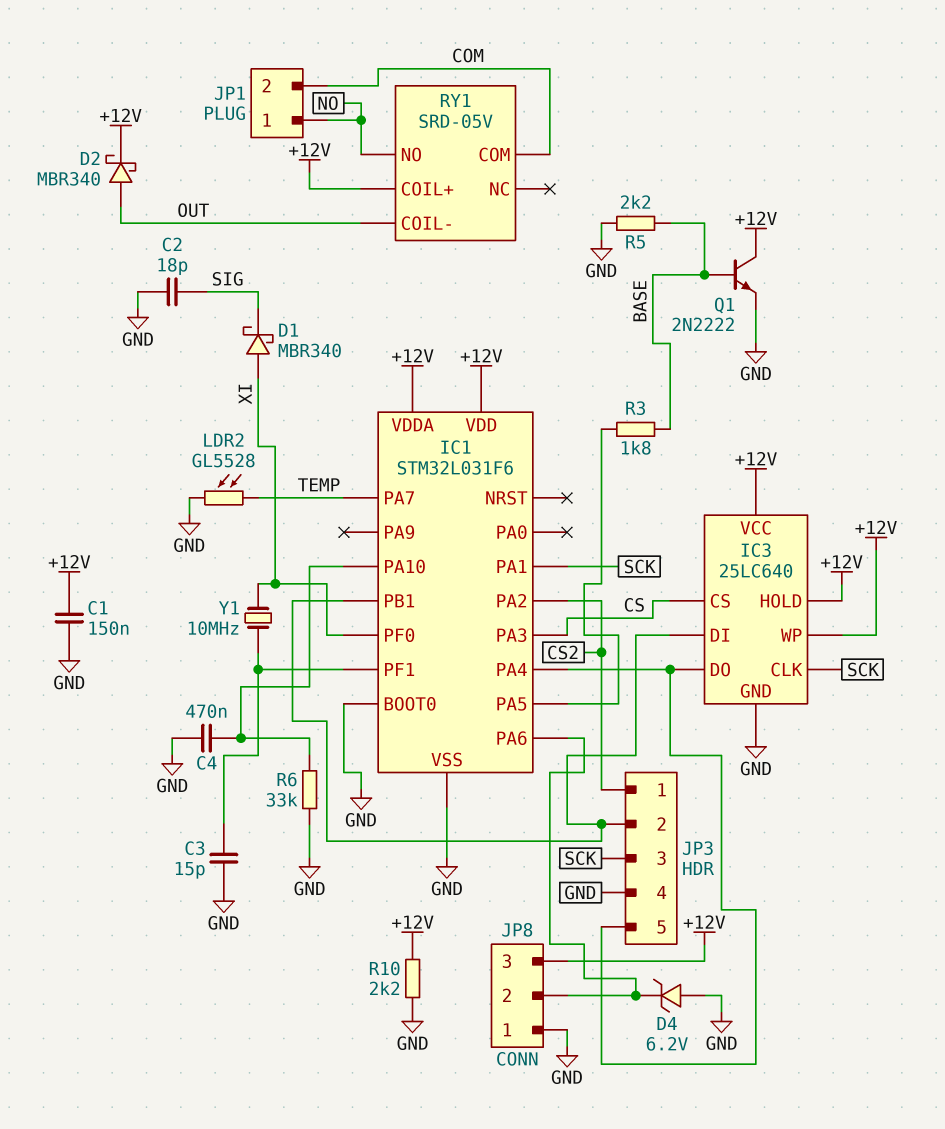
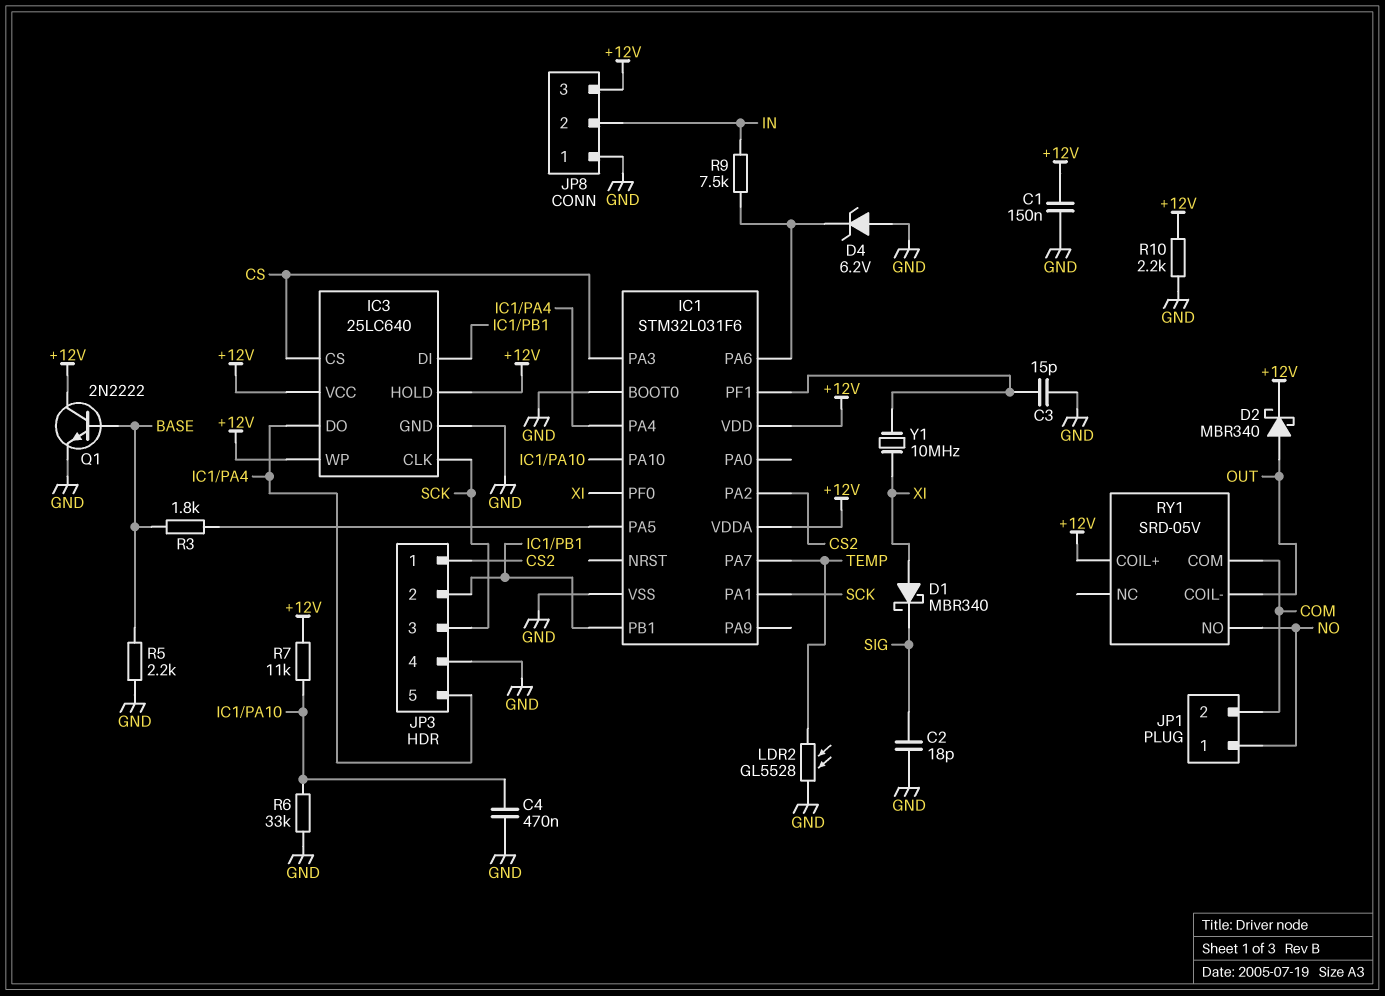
JP8 pin 2: IC1/PA6 -> IN
R7: none -> 11k (+12V, IC1/PA10)
R9: none -> 7.5k (IC1/PA6, IN)

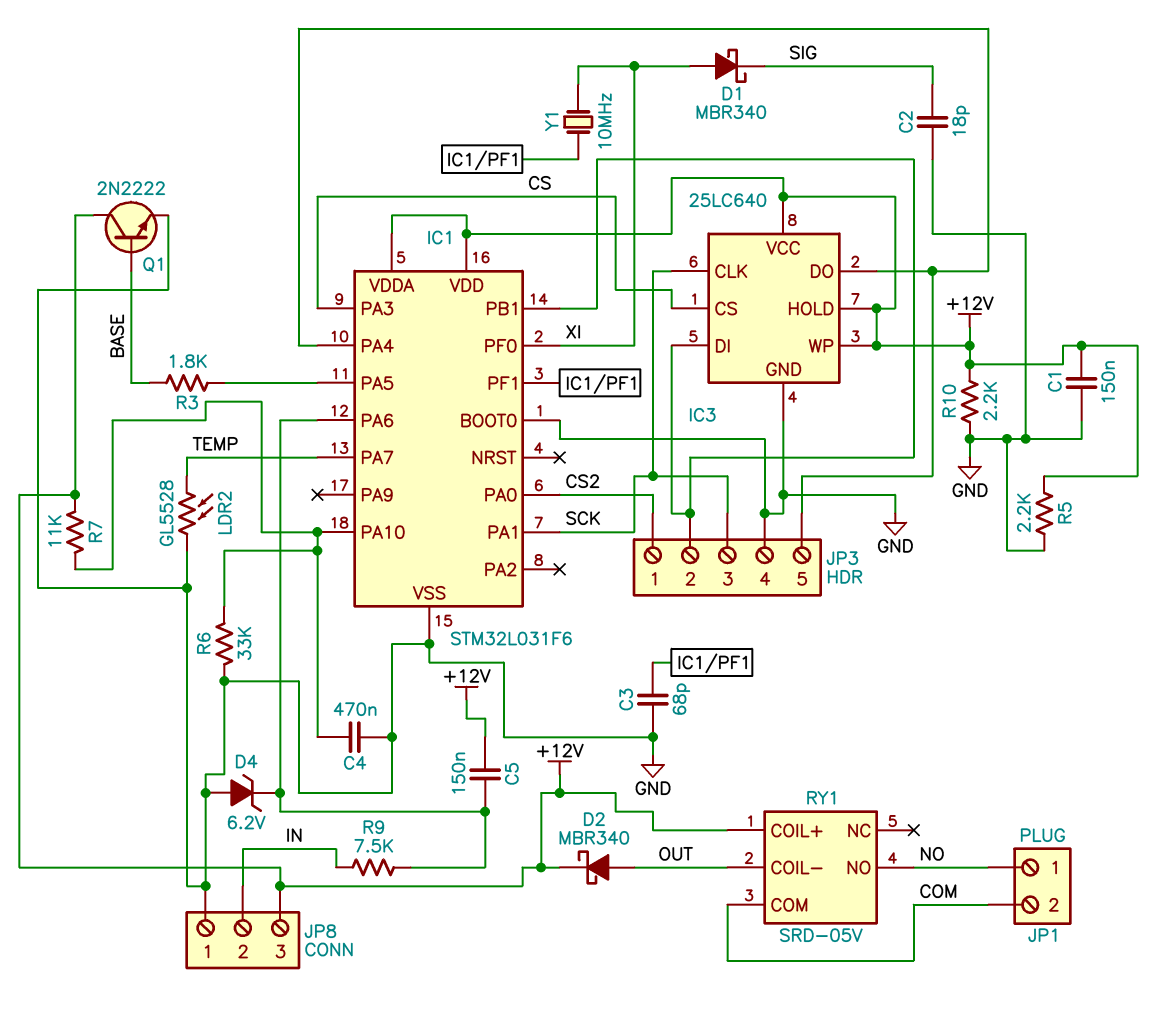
C3: 15pF (GND, IC1/PF1) -> 68pF (GND, IC1/PF1)
C5: none -> 150nF (+12V, IC1/PA6)
IC1 pin PA0: none -> CS2
IC1 pin PA2: CS2 -> none
R5: 2.2k (BASE, GND) -> 2.2k (+12V, GND)

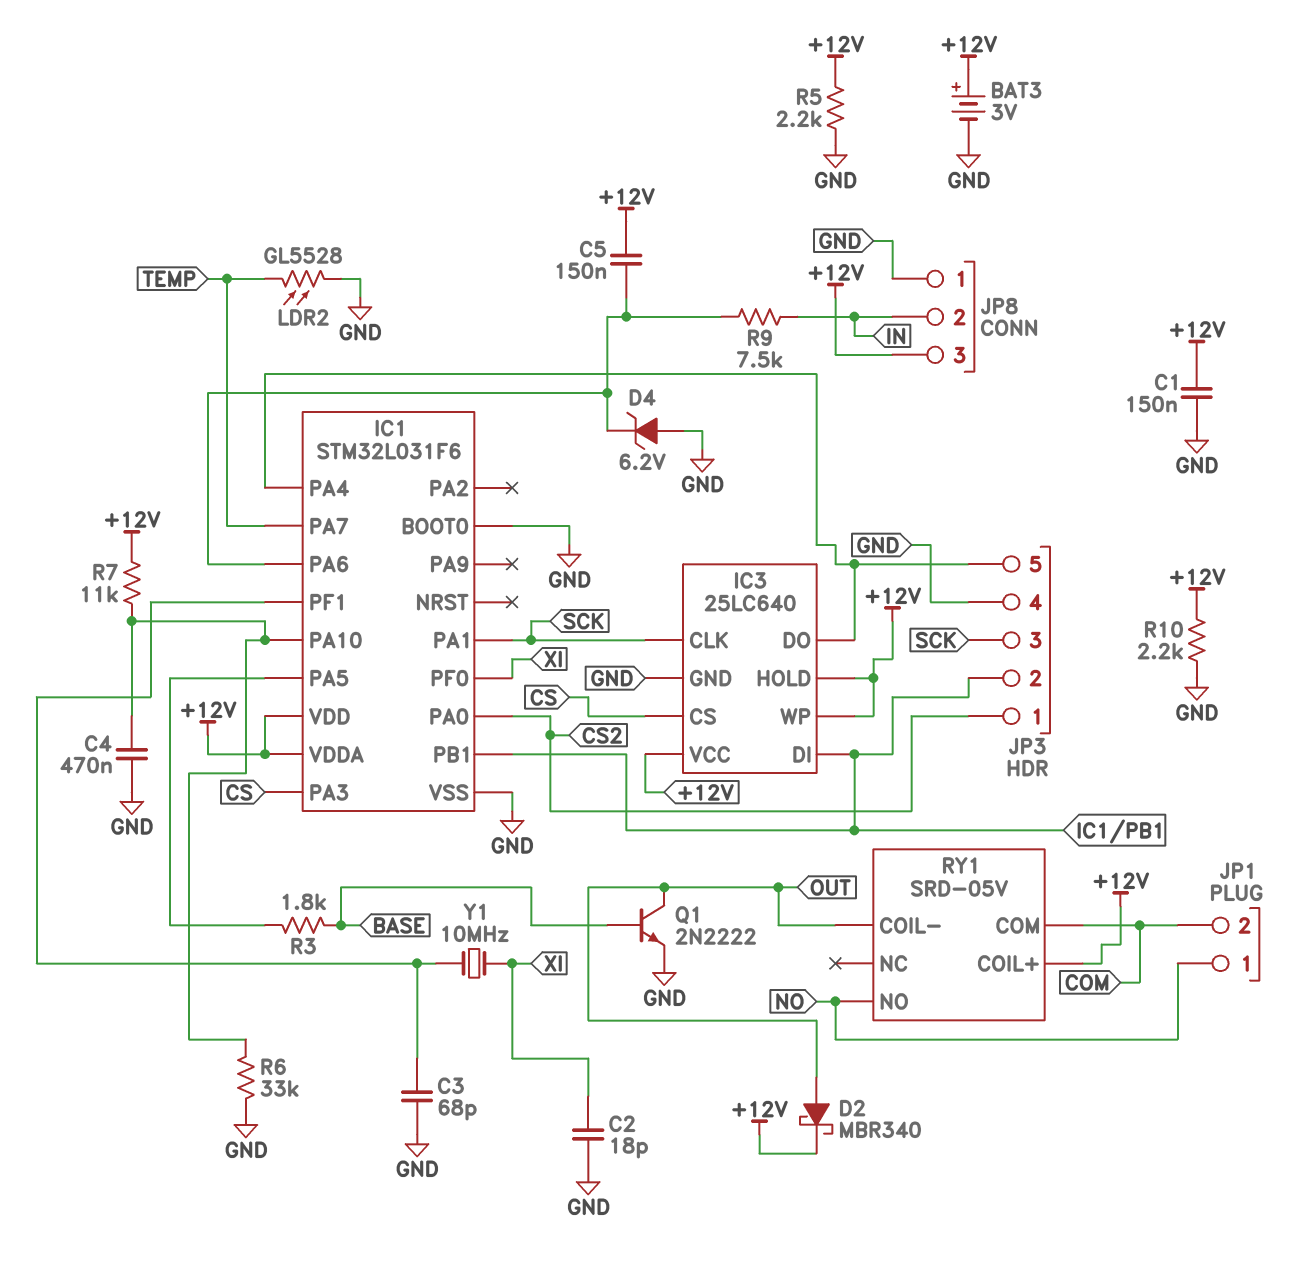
BAT3: none -> 3V (plus +12V, minus GND)
C2: 18pF (GND, SIG) -> 18pF (GND, XI)
D1: schottky MBR340 (A XI, K SIG) -> none
Q1: NPN 2N2222 (B BASE, C +12V, E GND) -> NPN 2N2222 (B BASE, C OUT, E GND)

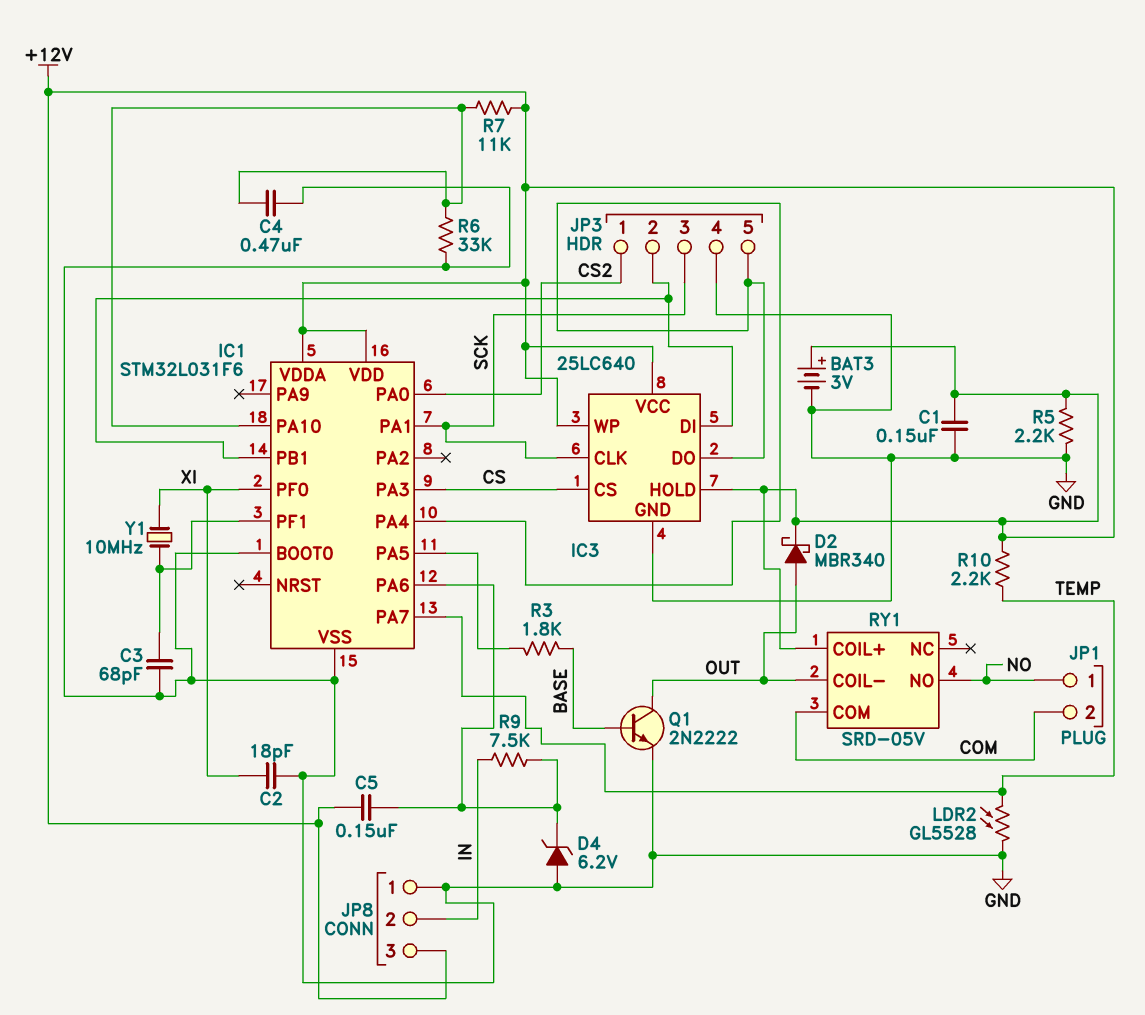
R10: 2.2k (+12V, GND) -> 2.2k (+12V, TEMP)

